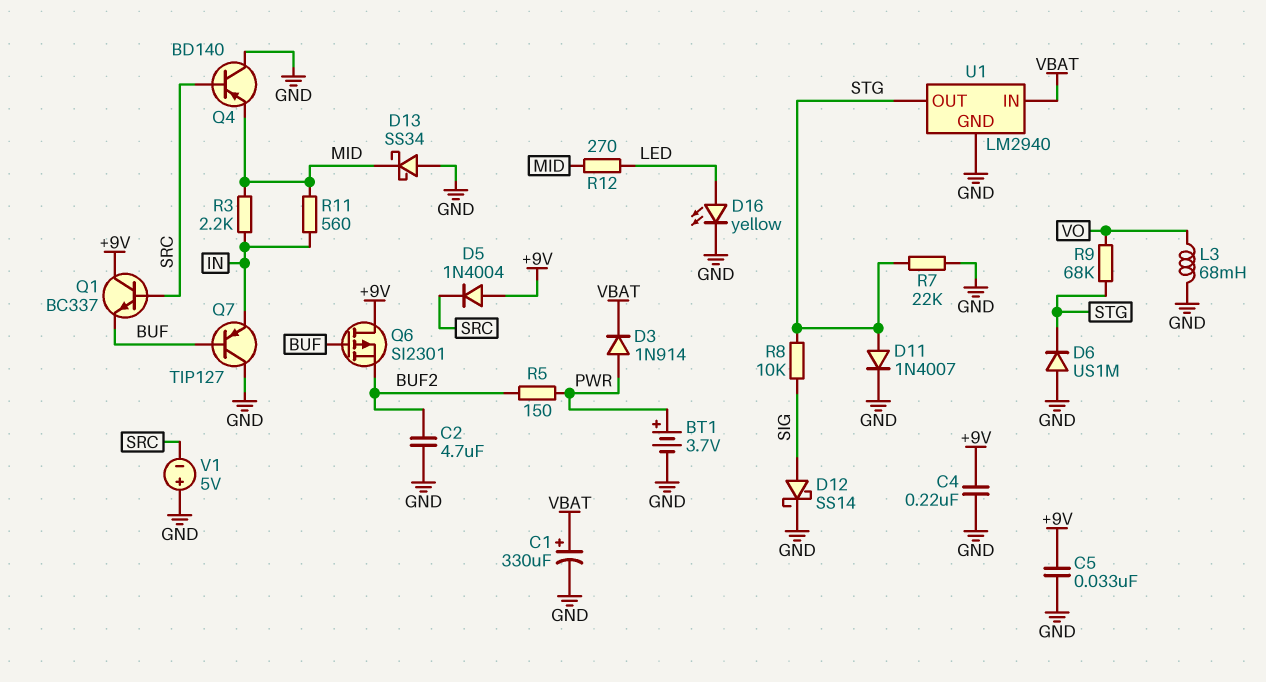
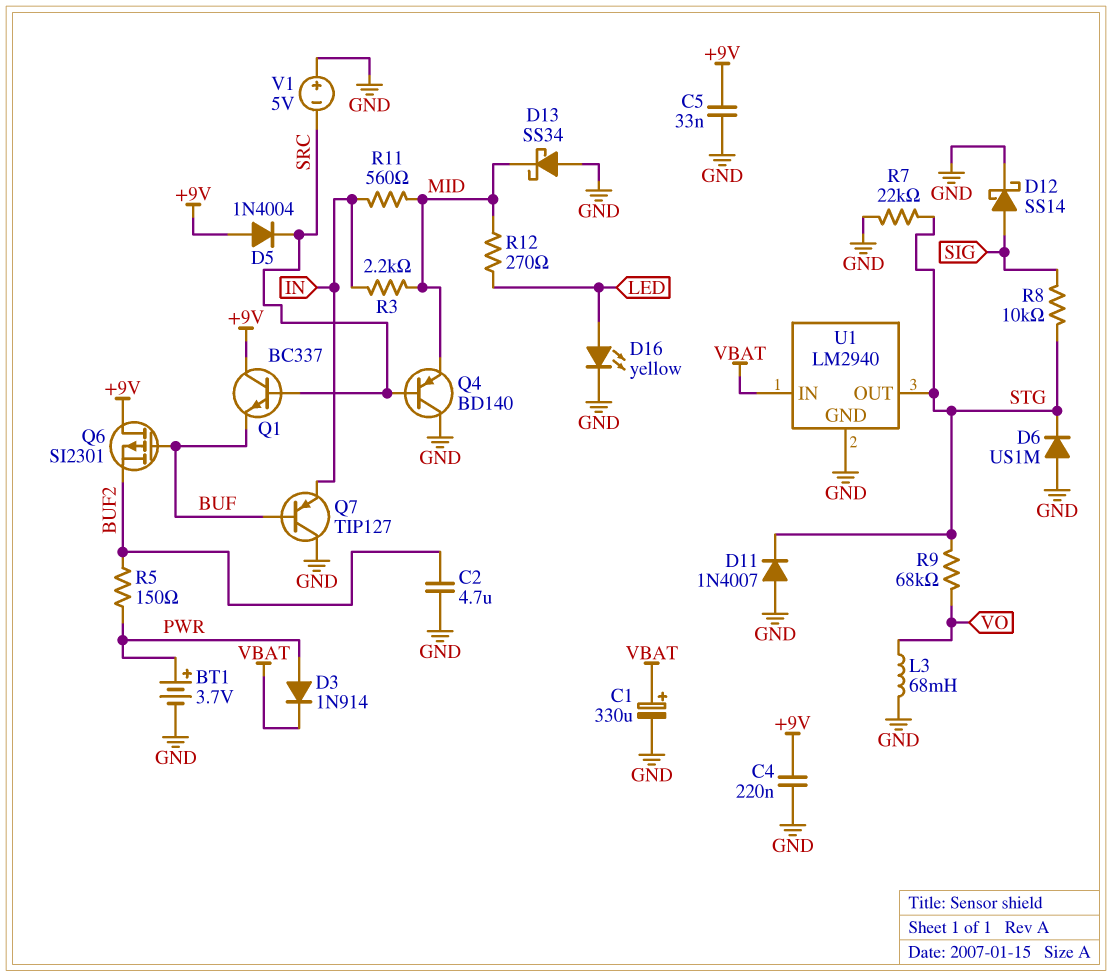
D11: diode 1N4007 (A STG, K GND) -> diode 1N4007 (A GND, K STG)

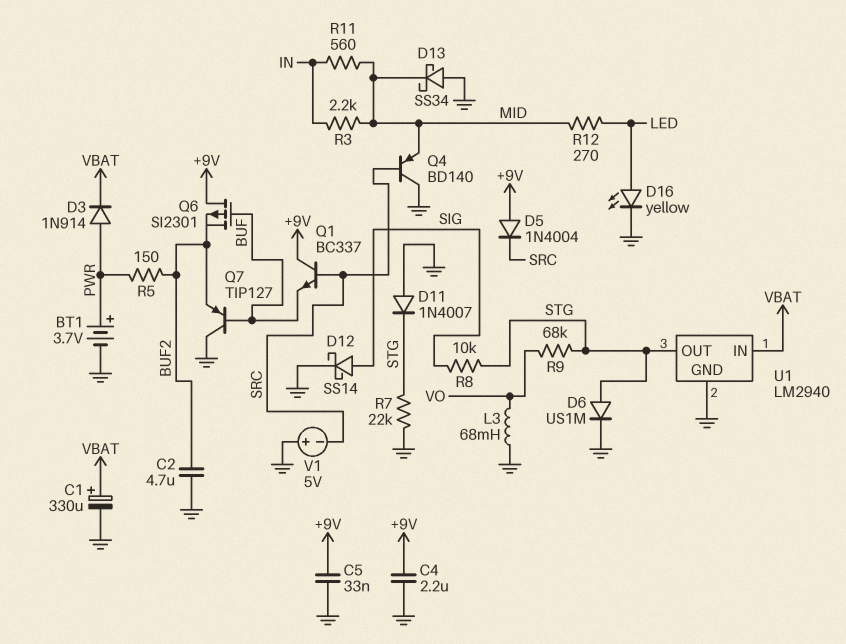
C4: 220nF (+9V, GND) -> 2.2uF (+9V, GND)
D6: diode US1M (A GND, K STG) -> diode US1M (A STG, K GND)
Q7: PNP TIP127 (B BUF, C GND, E IN) -> PNP TIP127 (B BUF, C GND, E BUF2)

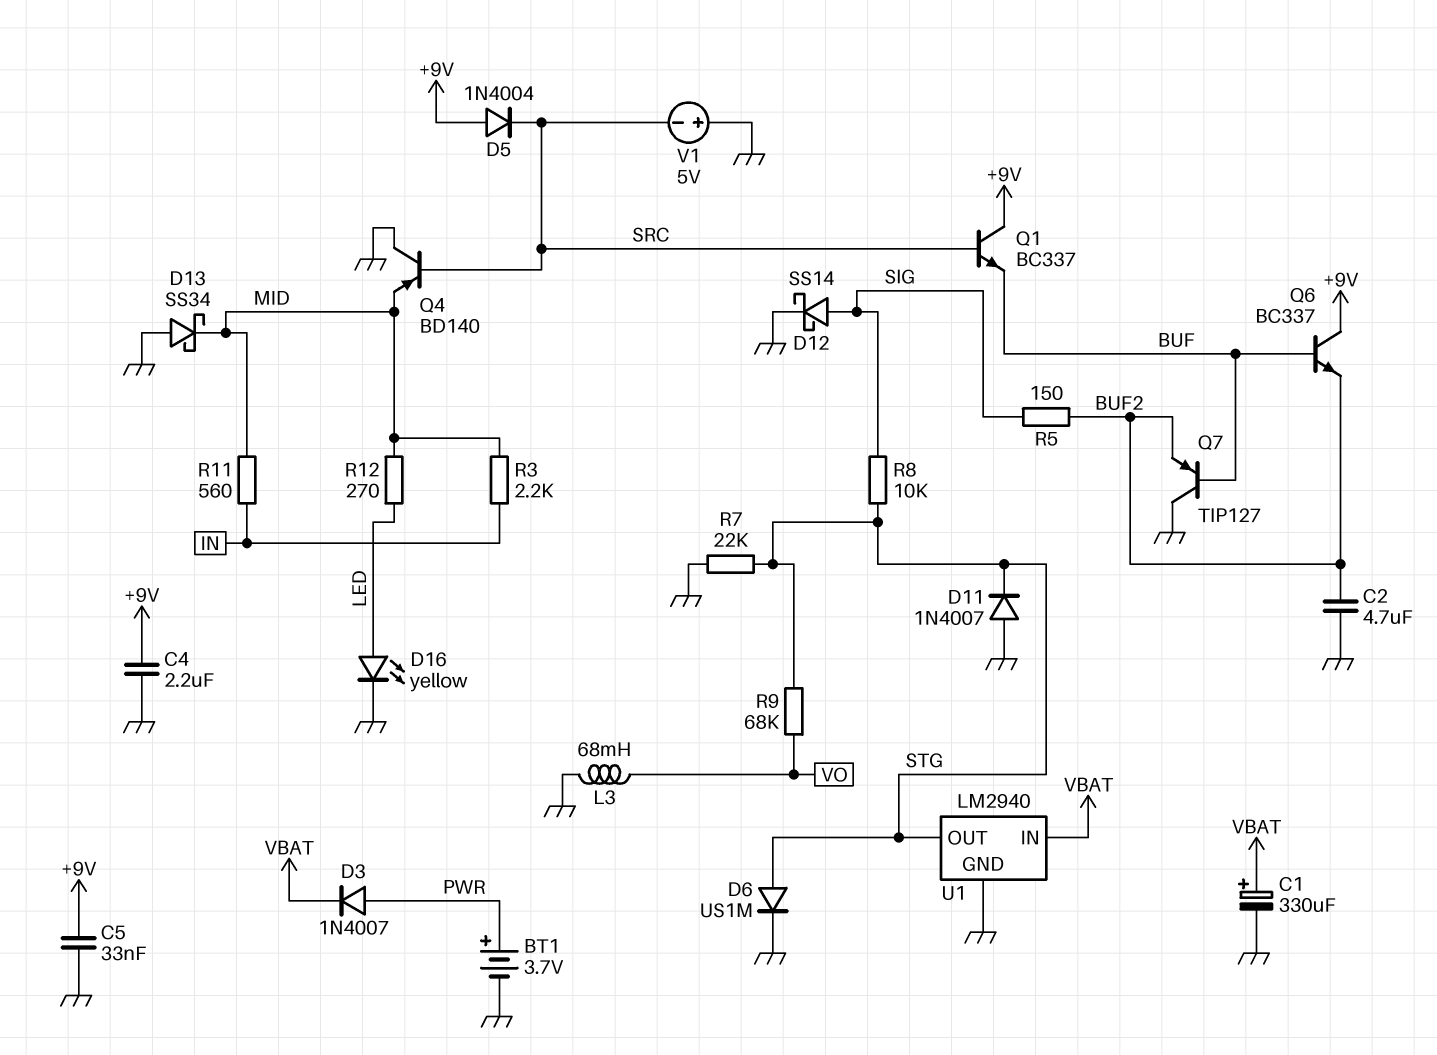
D3: diode 1N914 (A PWR, K VBAT) -> diode 1N4007 (A PWR, K VBAT)
Q6: PMOS SI2301 (G BUF, D +9V, S BUF2) -> NPN BC337 (B BUF, C +9V, E BUF2)
R5: 150 (BUF2, PWR) -> 150 (BUF2, SIG)

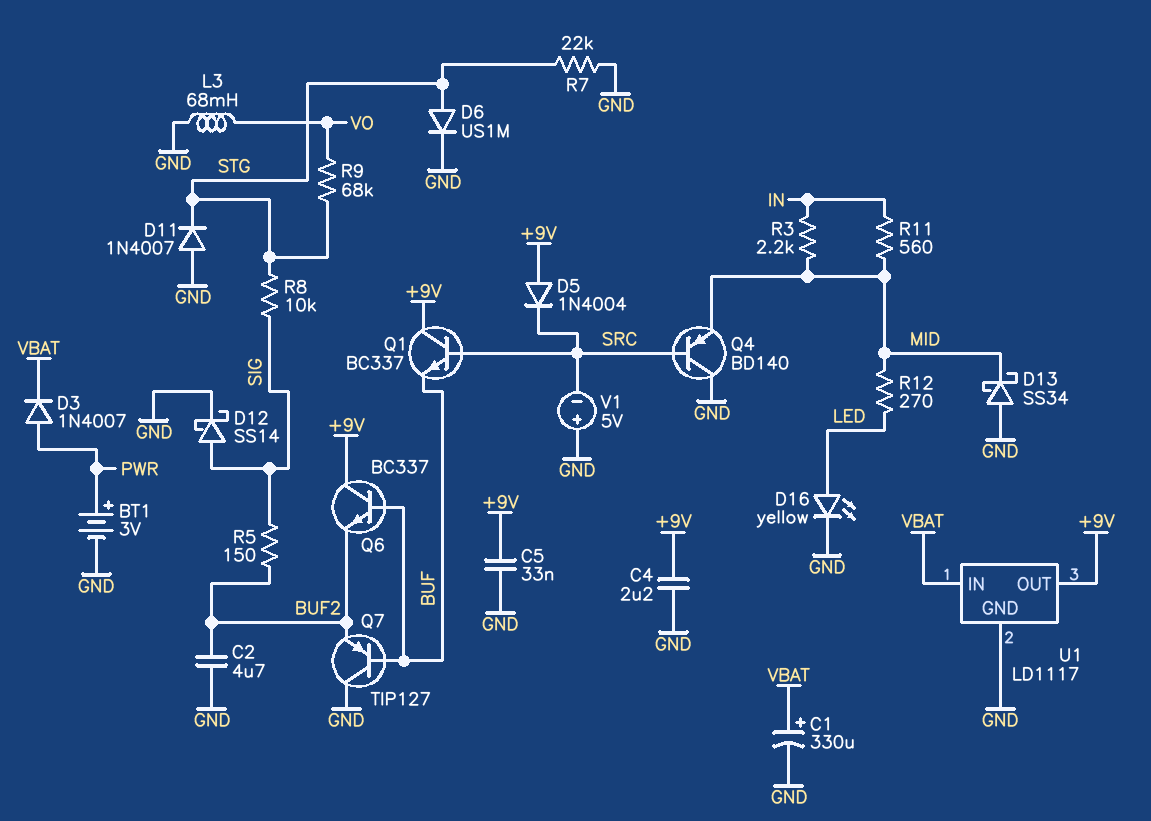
BT1: 3.7V (plus PWR, minus GND) -> 3V (plus PWR, minus GND)
U1: LM2940 -> LD1117
U1 pin OUT: STG -> +9V

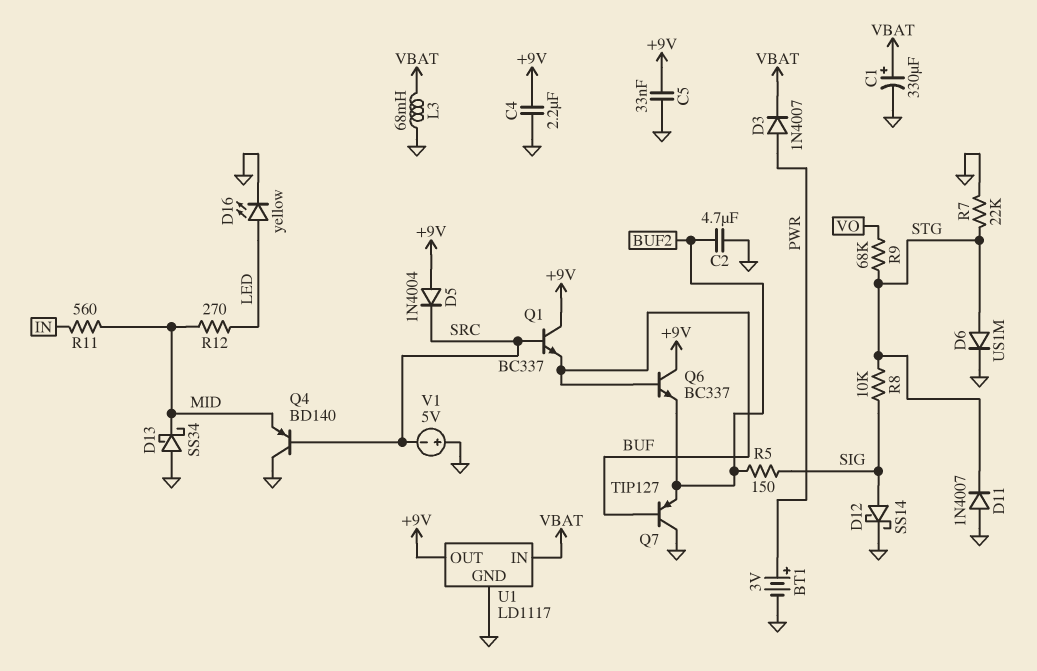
L3: 68mH (GND, VO) -> 68mH (GND, VBAT)
R3: 2.2k (IN, MID) -> none

